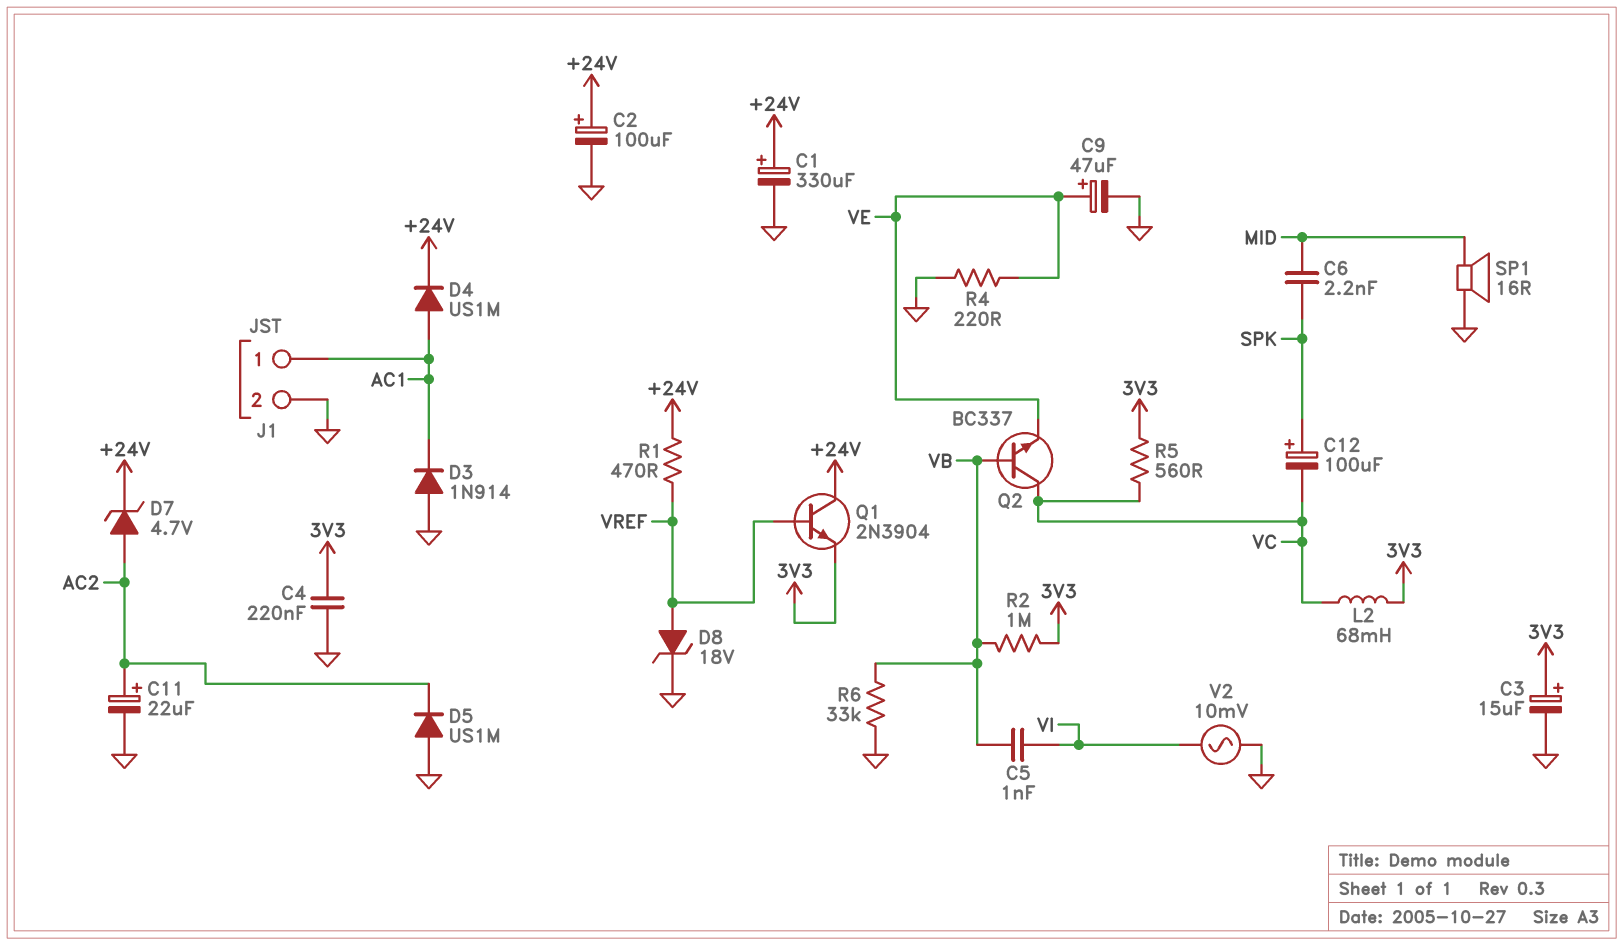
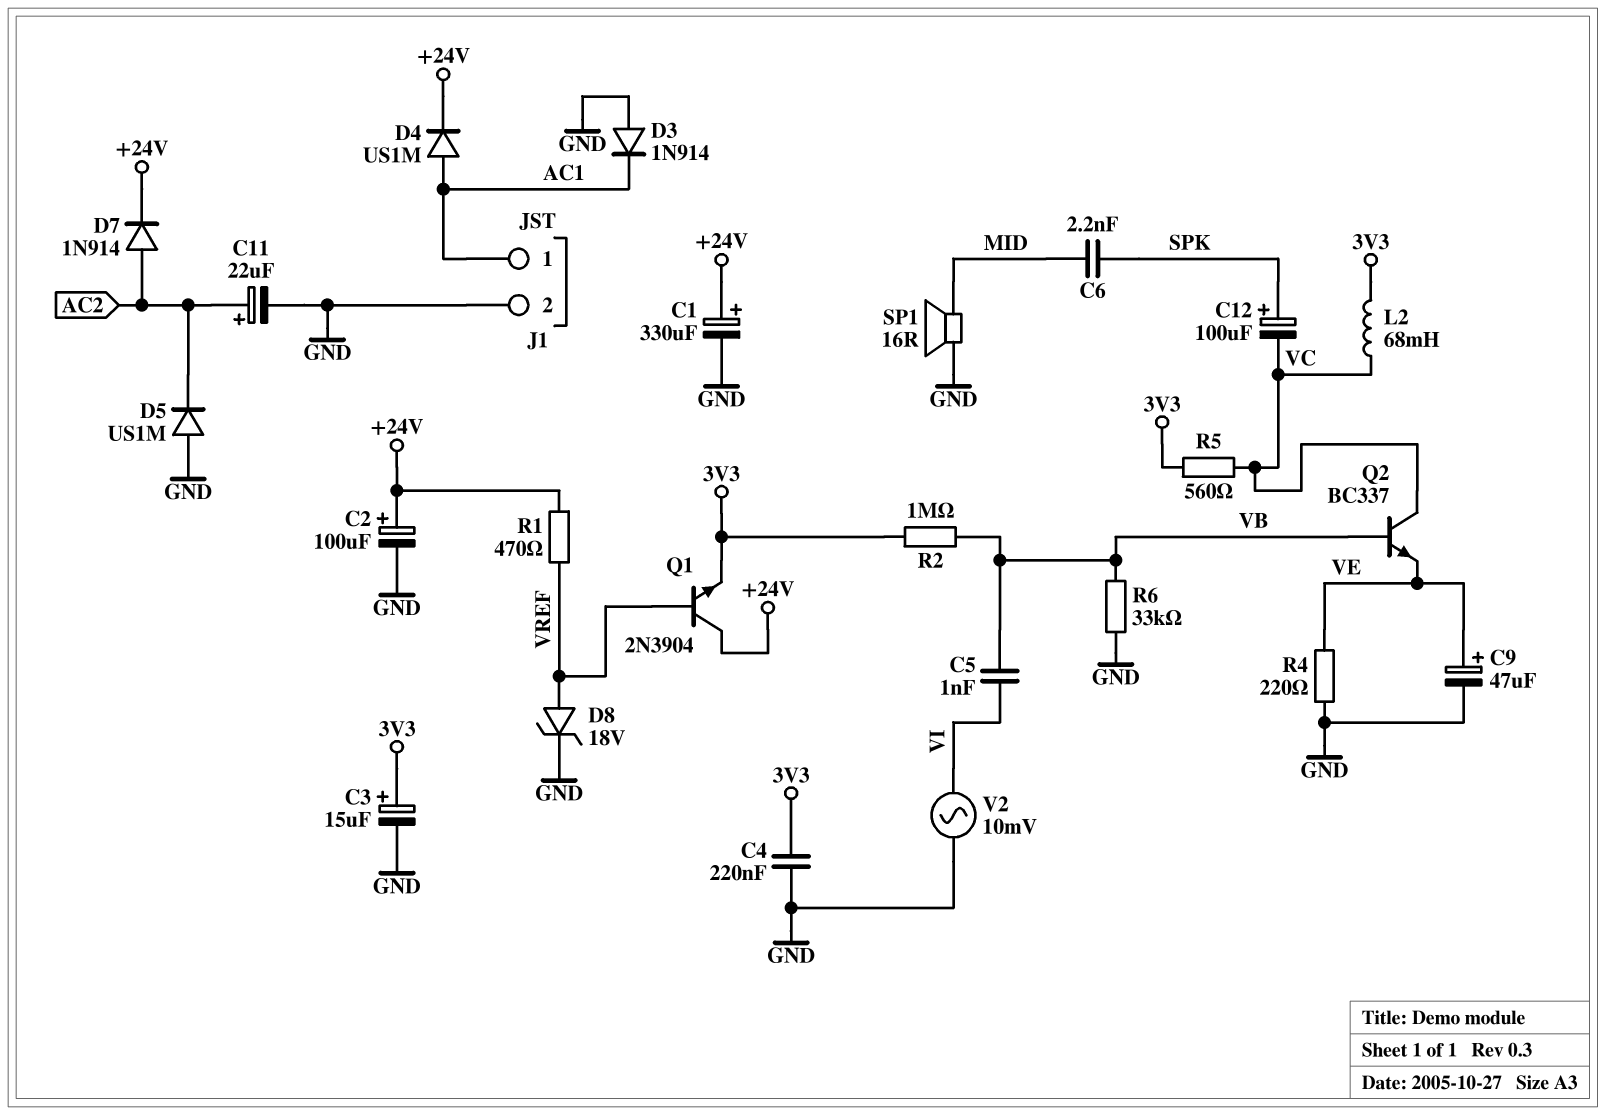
D7: zener 4.7V (A AC2, K +24V) -> diode 1N914 (A AC2, K +24V)

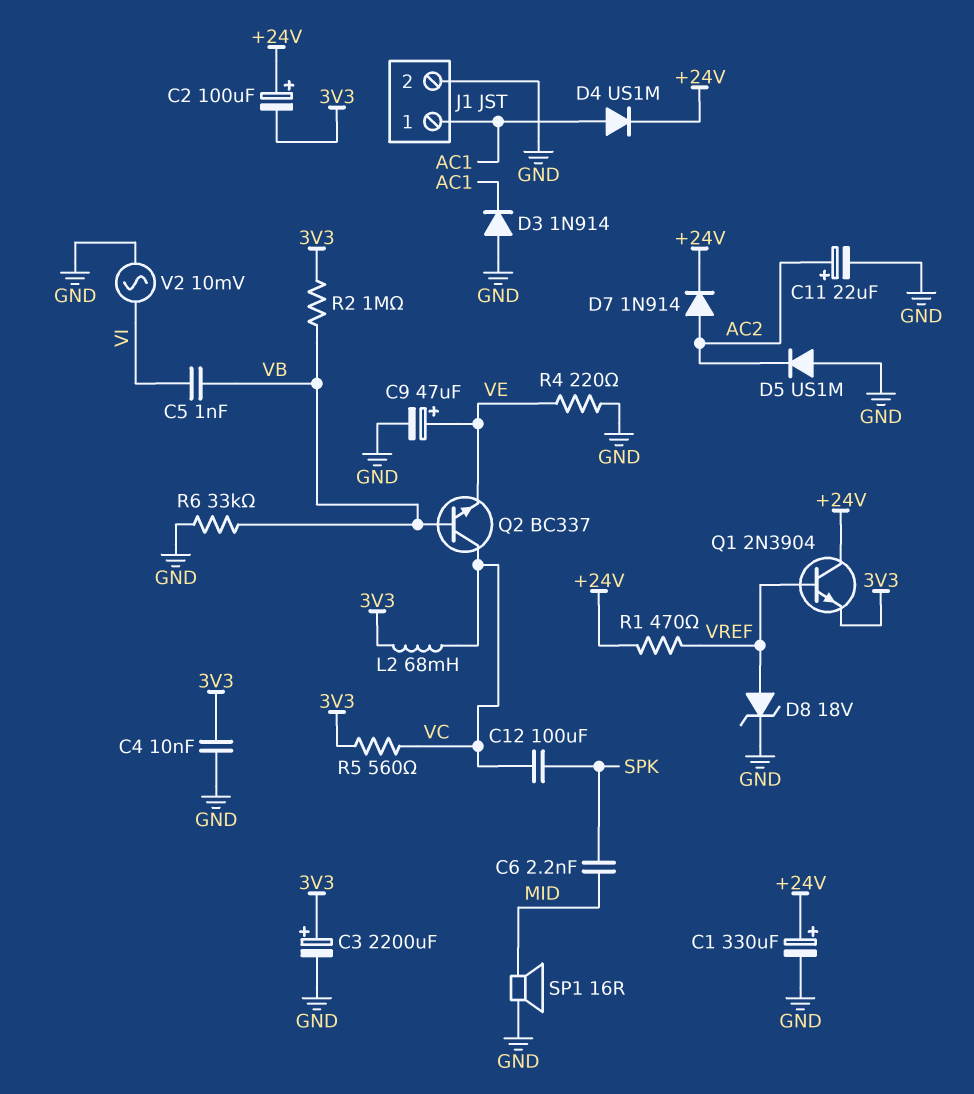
C2: 100uF (plus +24V, minus GND) -> 100uF (plus +24V, minus 3V3)
C3: 15uF (plus 3V3, minus GND) -> 2200uF (plus 3V3, minus GND)
C4: 220nF (3V3, GND) -> 10nF (3V3, GND)
C12: 100uF (plus SPK, minus VC) -> 100uF (SPK, VC)

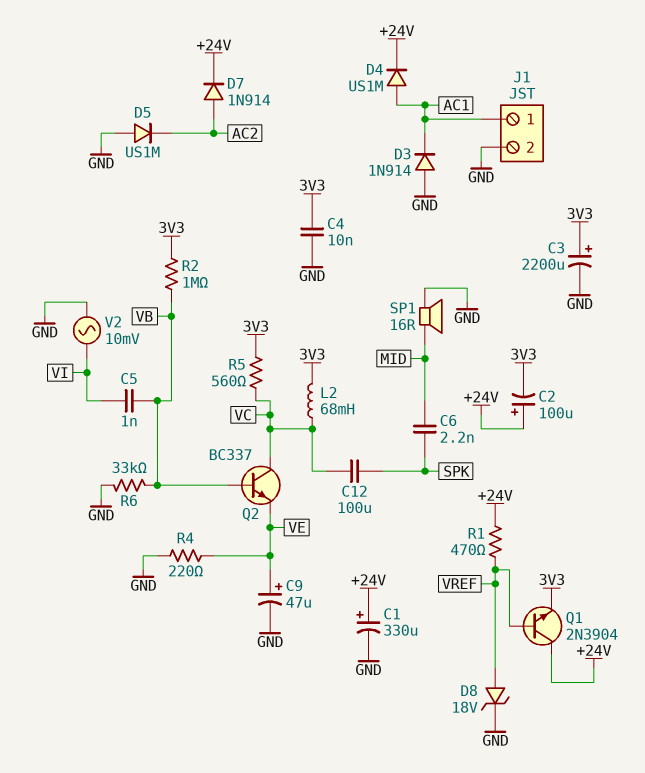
C11: 22uF (plus AC2, minus GND) -> none

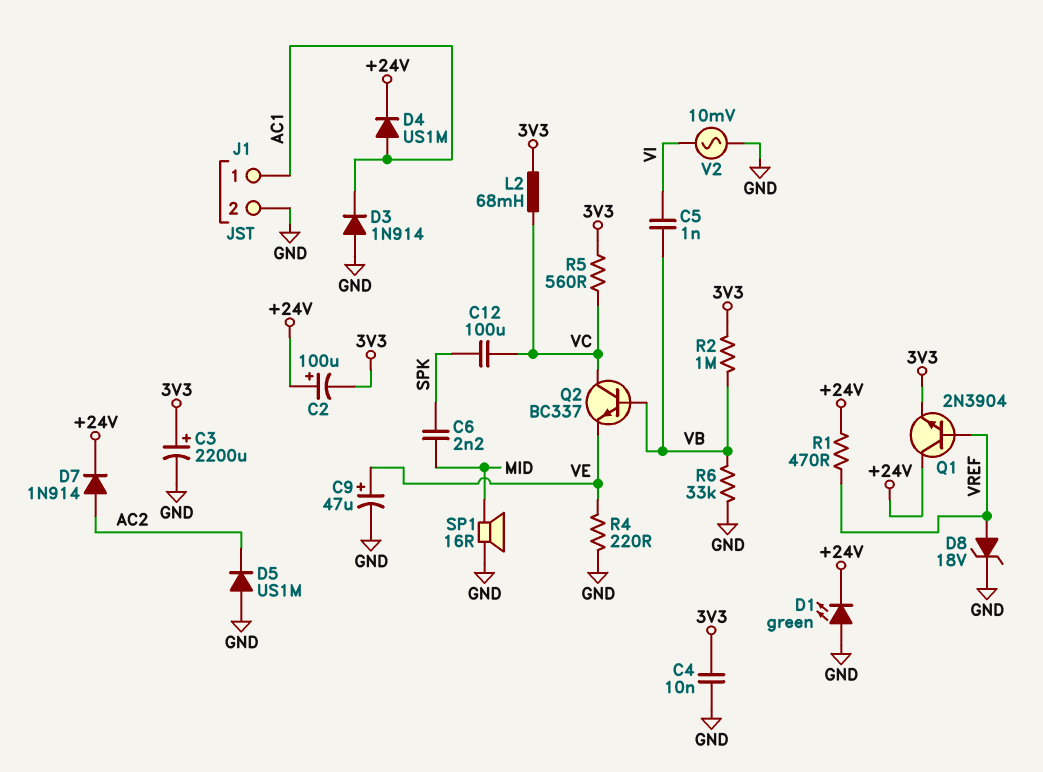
C1: 330uF (plus +24V, minus GND) -> none
D1: none -> LED green (A GND, K +24V)

